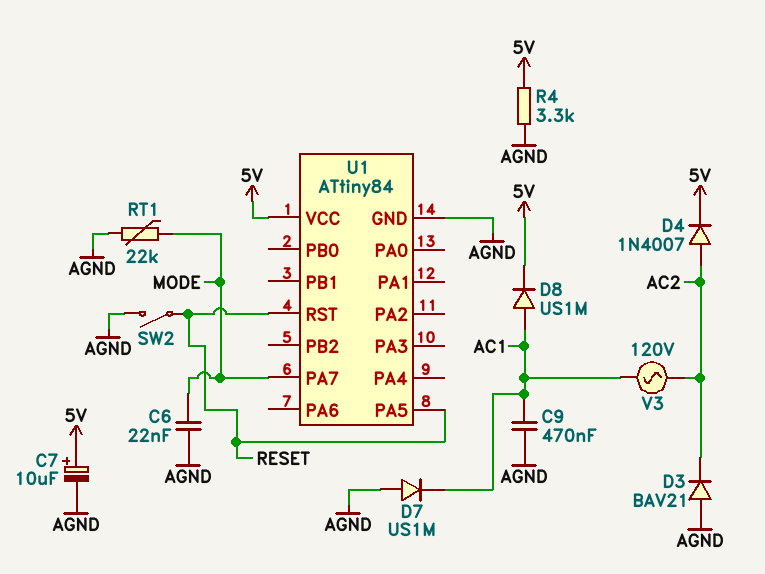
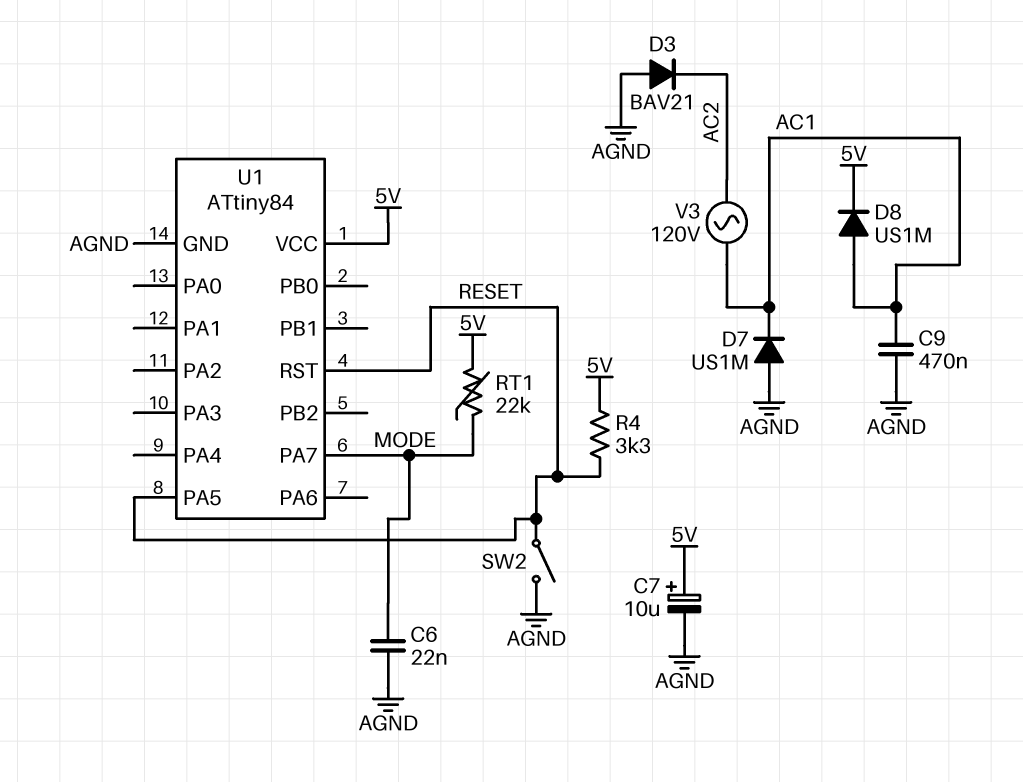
D4: diode 1N4007 (A AC2, K 5V) -> none
R4: 3.3k (5V, AGND) -> 3.3k (5V, RESET)
RT1: 22k (AGND, MODE) -> 22k (5V, MODE)

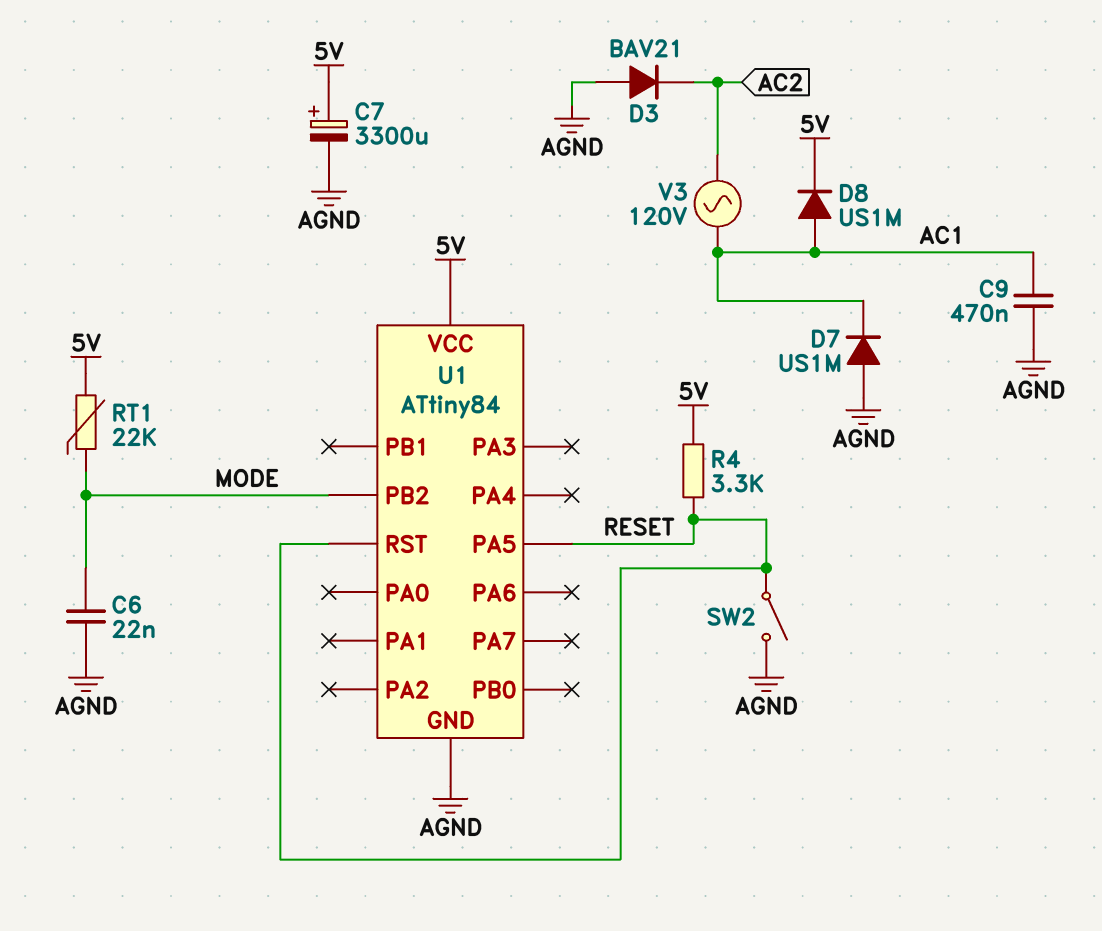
C7: 10uF (plus 5V, minus AGND) -> 3300uF (plus 5V, minus AGND)
U1 pin PA7: MODE -> none
U1 pin PB2: none -> MODE

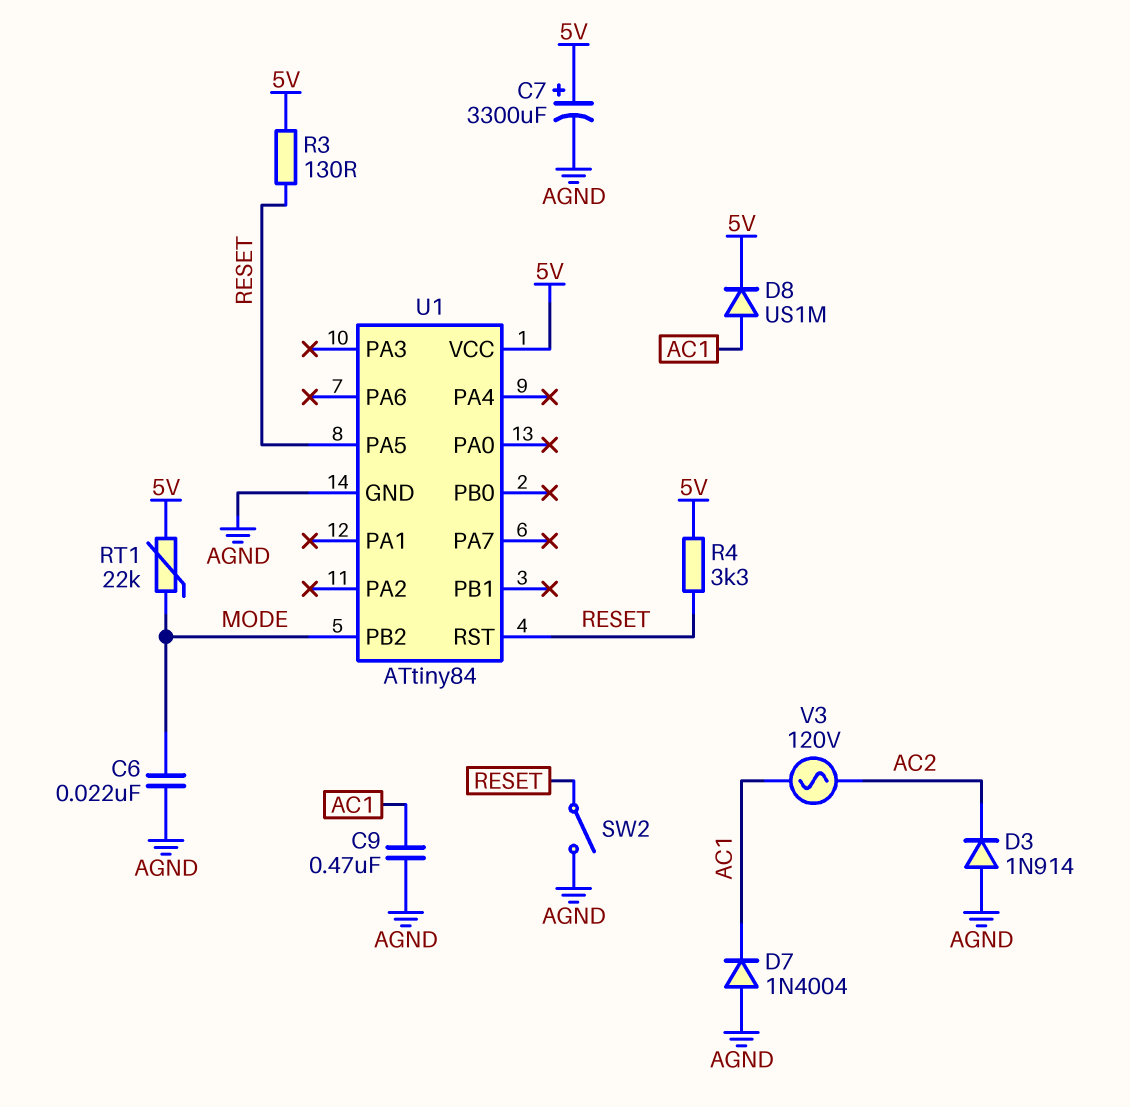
D3: diode BAV21 (A AGND, K AC2) -> diode 1N914 (A AGND, K AC2)
D7: diode US1M (A AGND, K AC1) -> diode 1N4004 (A AGND, K AC1)
R3: none -> 130 (5V, RESET)

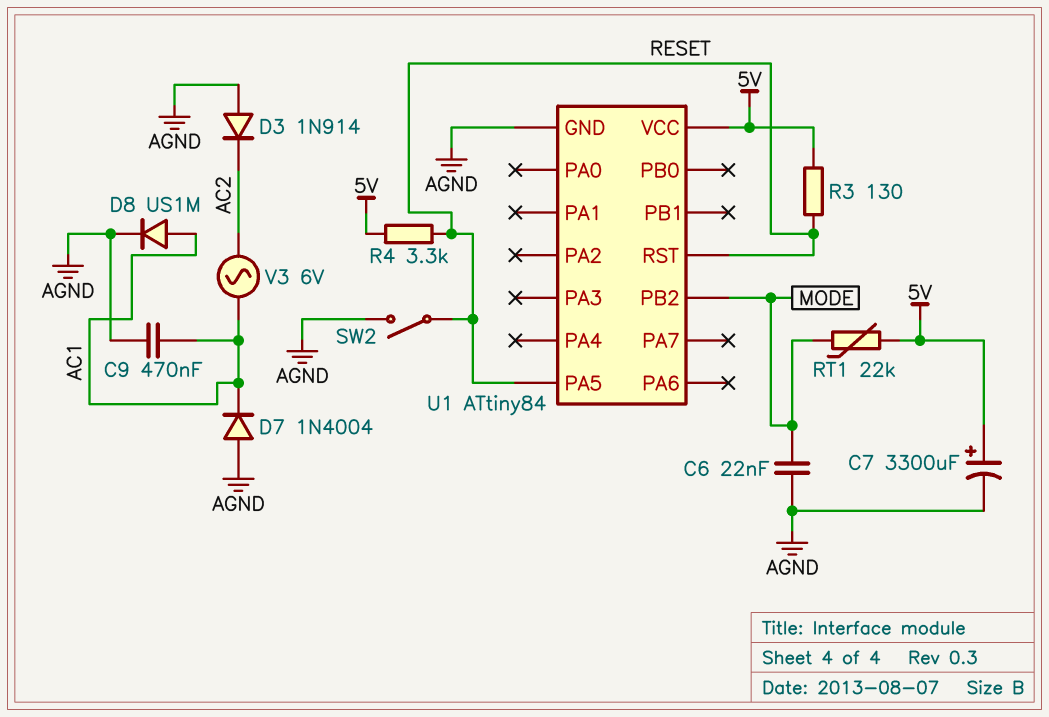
D8: diode US1M (A AC1, K 5V) -> diode US1M (A AC1, K AGND)
V3: AC 120V (AC1, AC2) -> AC 6V (AC1, AC2)

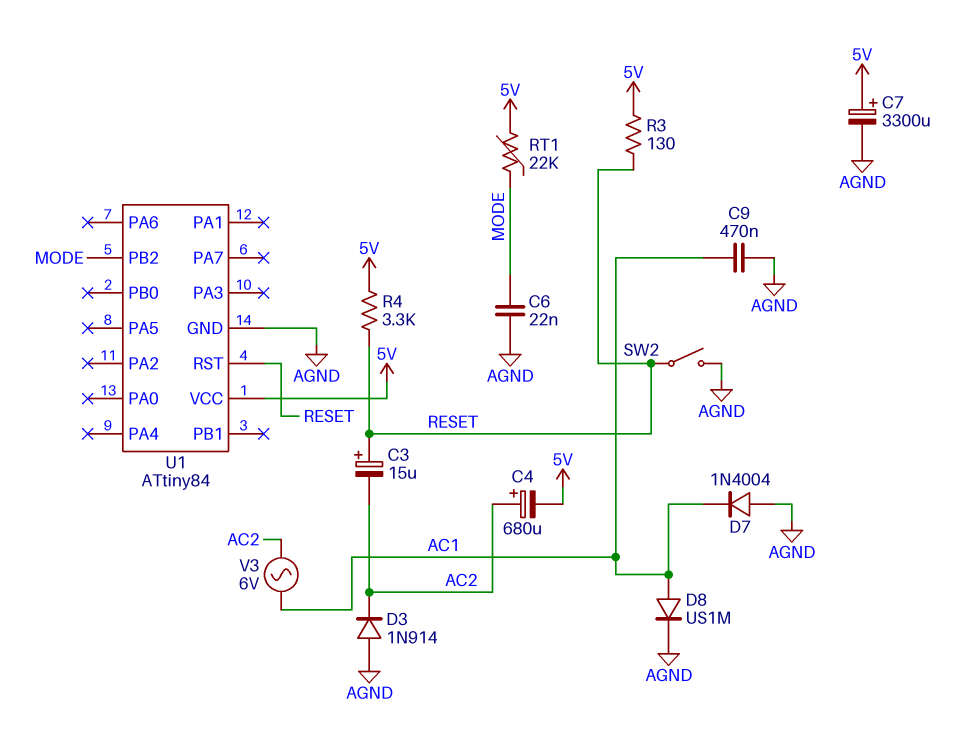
C3: none -> 15uF (plus RESET, minus AC2)
C4: none -> 680uF (plus AC2, minus 5V)
U1 pin PA5: RESET -> none

